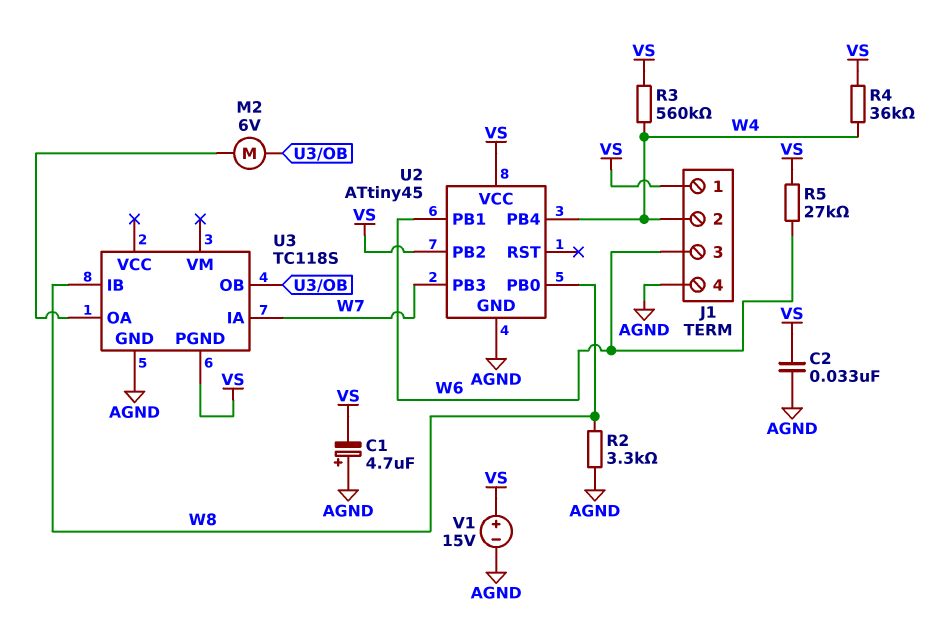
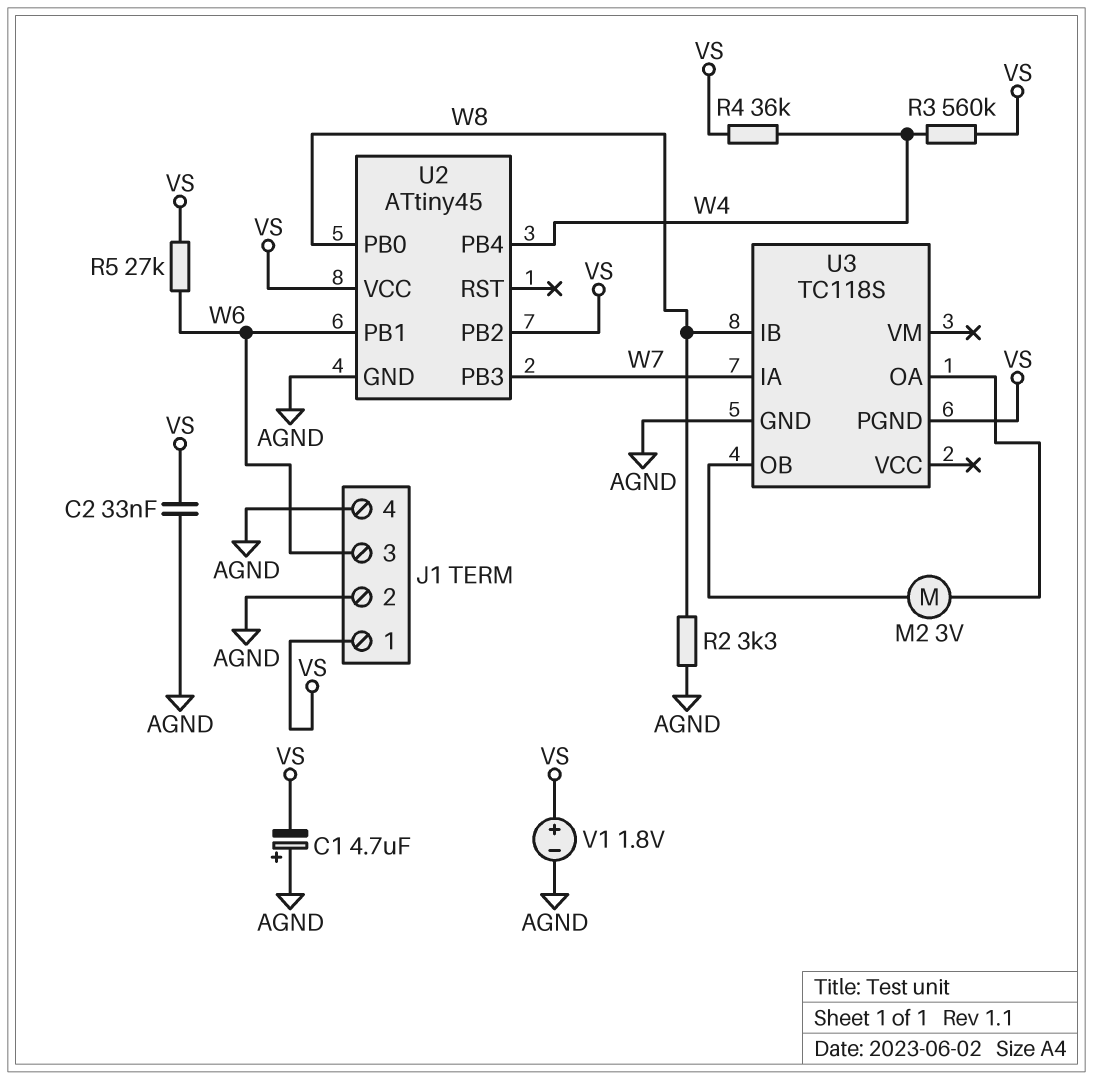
J1 pin 2: W4 -> AGND
M2: motor 6V (U3/OA, U3/OB) -> motor 3V (U3/OA, U3/OB)
V1: 15V (plus VS, minus AGND) -> 1.8V (plus VS, minus AGND)

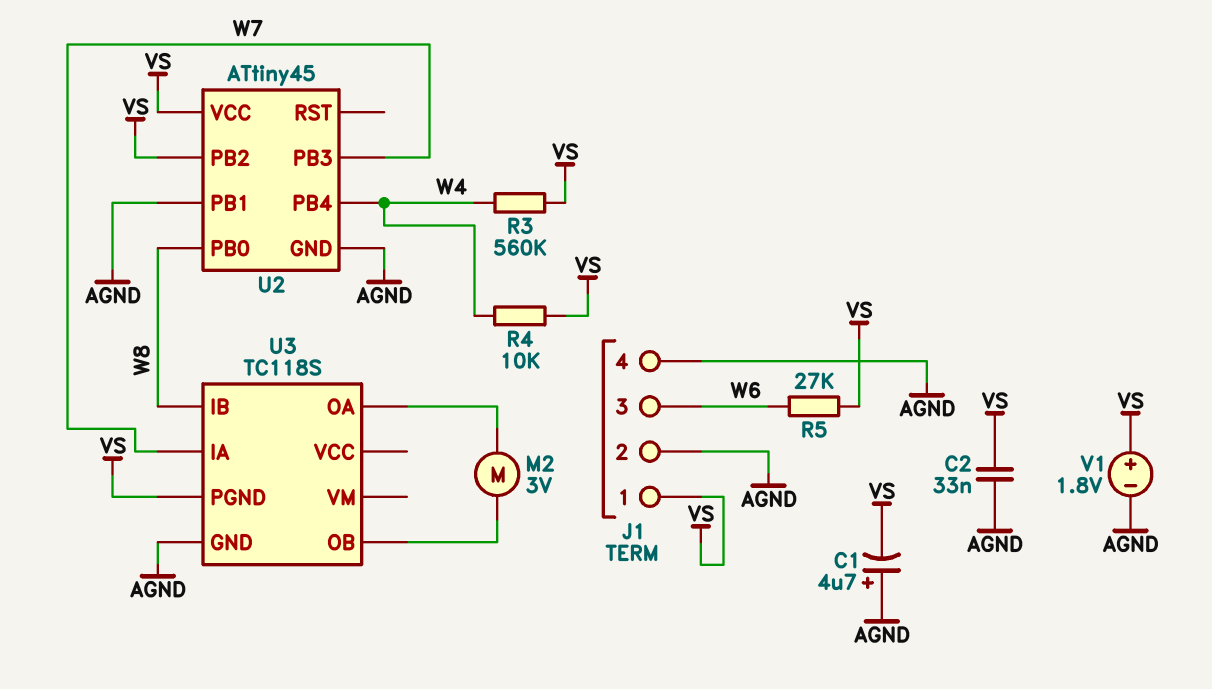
R2: 3.3k (AGND, W8) -> none
R4: 36k (VS, W4) -> 10k (VS, W4)
U2 pin PB1: W6 -> AGND

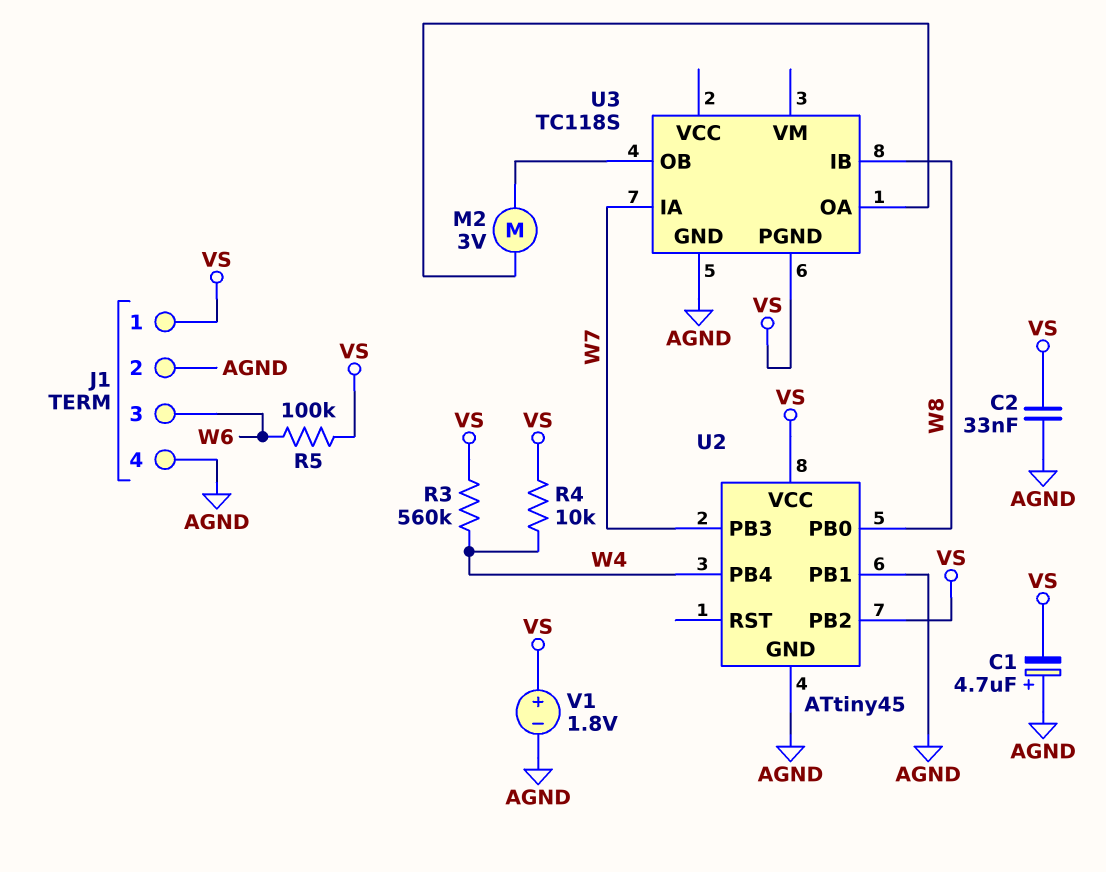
R5: 27k (VS, W6) -> 100k (VS, W6)

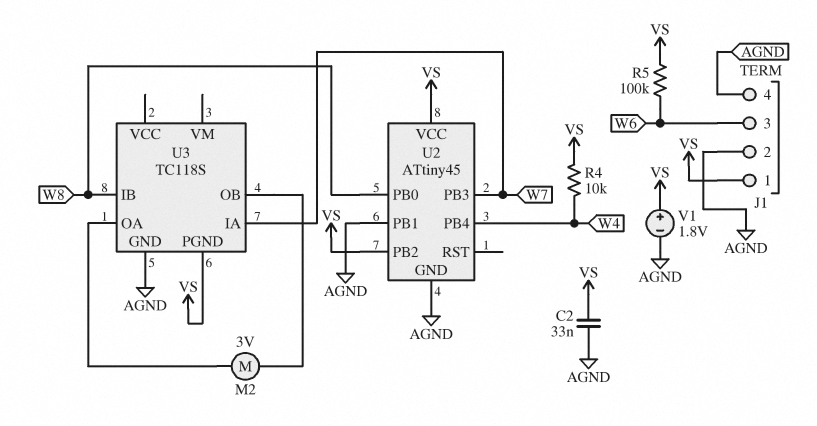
C1: 4.7uF (plus AGND, minus VS) -> none
R3: 560k (VS, W4) -> none

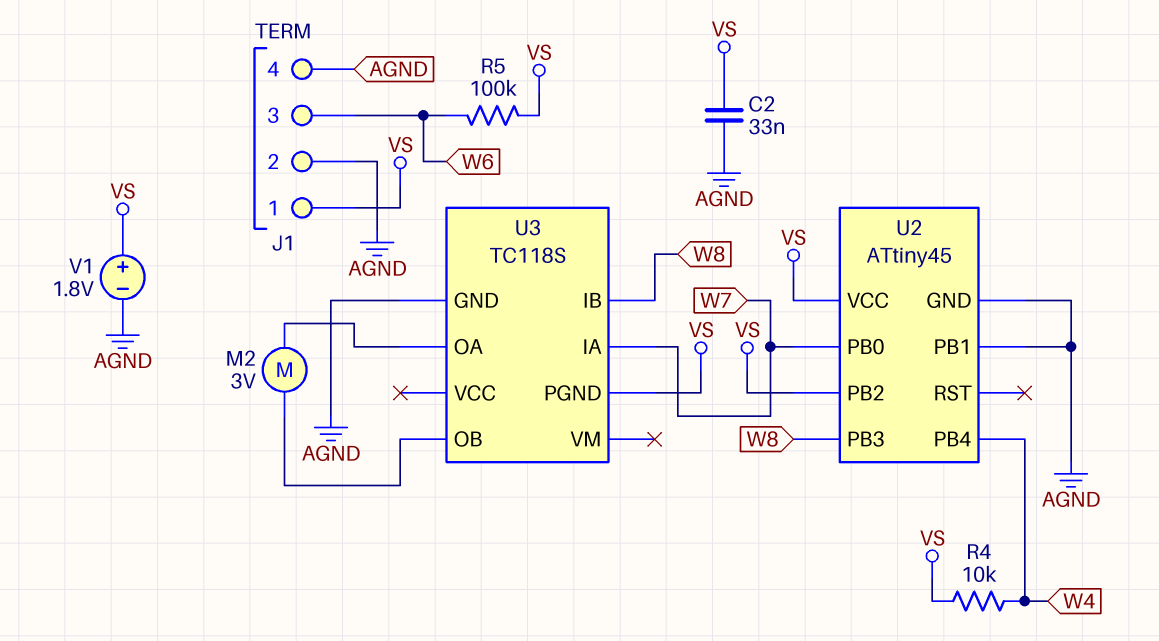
U2 pin PB0: W8 -> W7
U2 pin PB3: W7 -> W8

